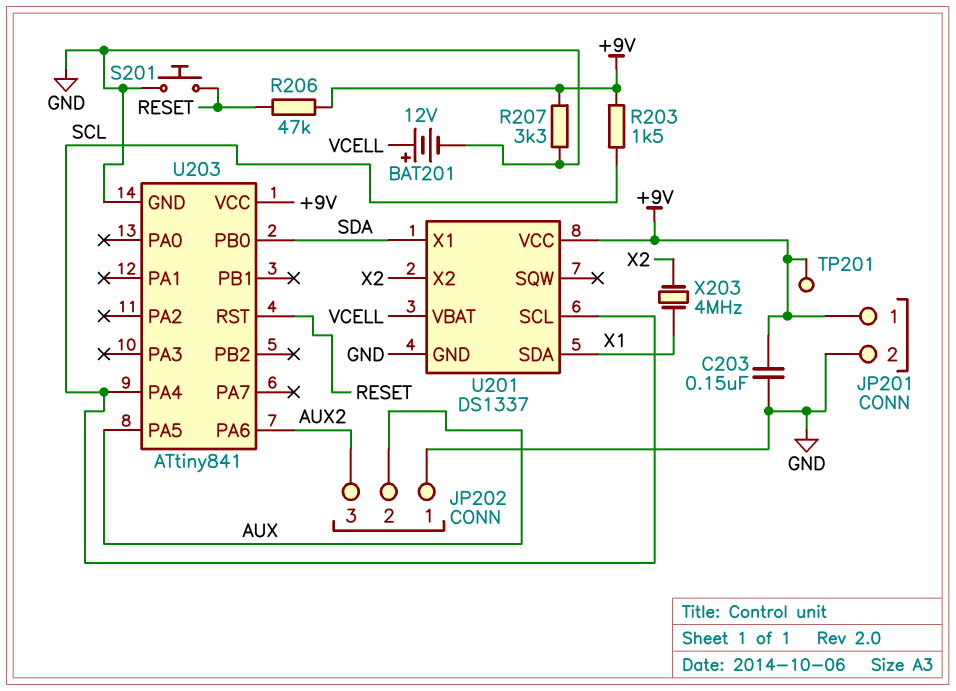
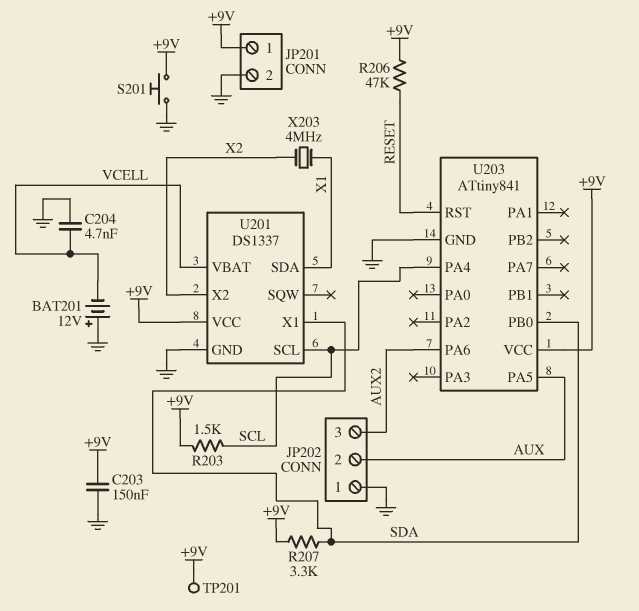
BAT201: 12V (plus VCELL, minus GND) -> 12V (plus GND, minus VCELL)
C204: none -> 4.7nF (GND, VCELL)
R207: 3.3k (+9V, GND) -> 3.3k (+9V, SDA)
S201: button (GND, RESET) -> button (+9V, GND)

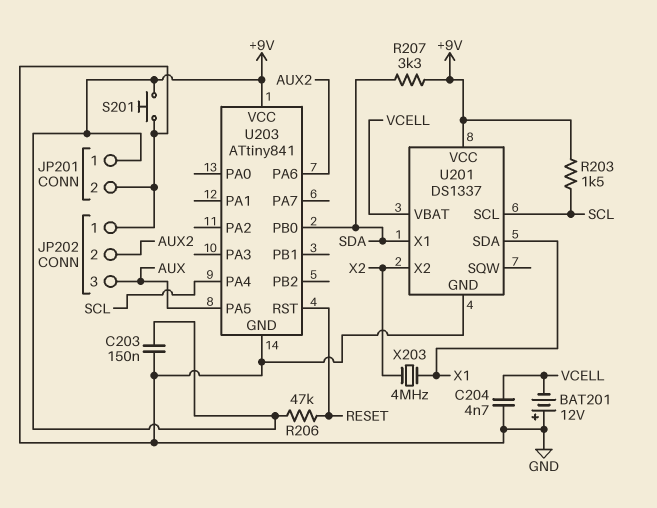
JP202 pin 2: AUX -> AUX2
JP202 pin 3: AUX2 -> AUX
TP201: test point (+9V) -> none

